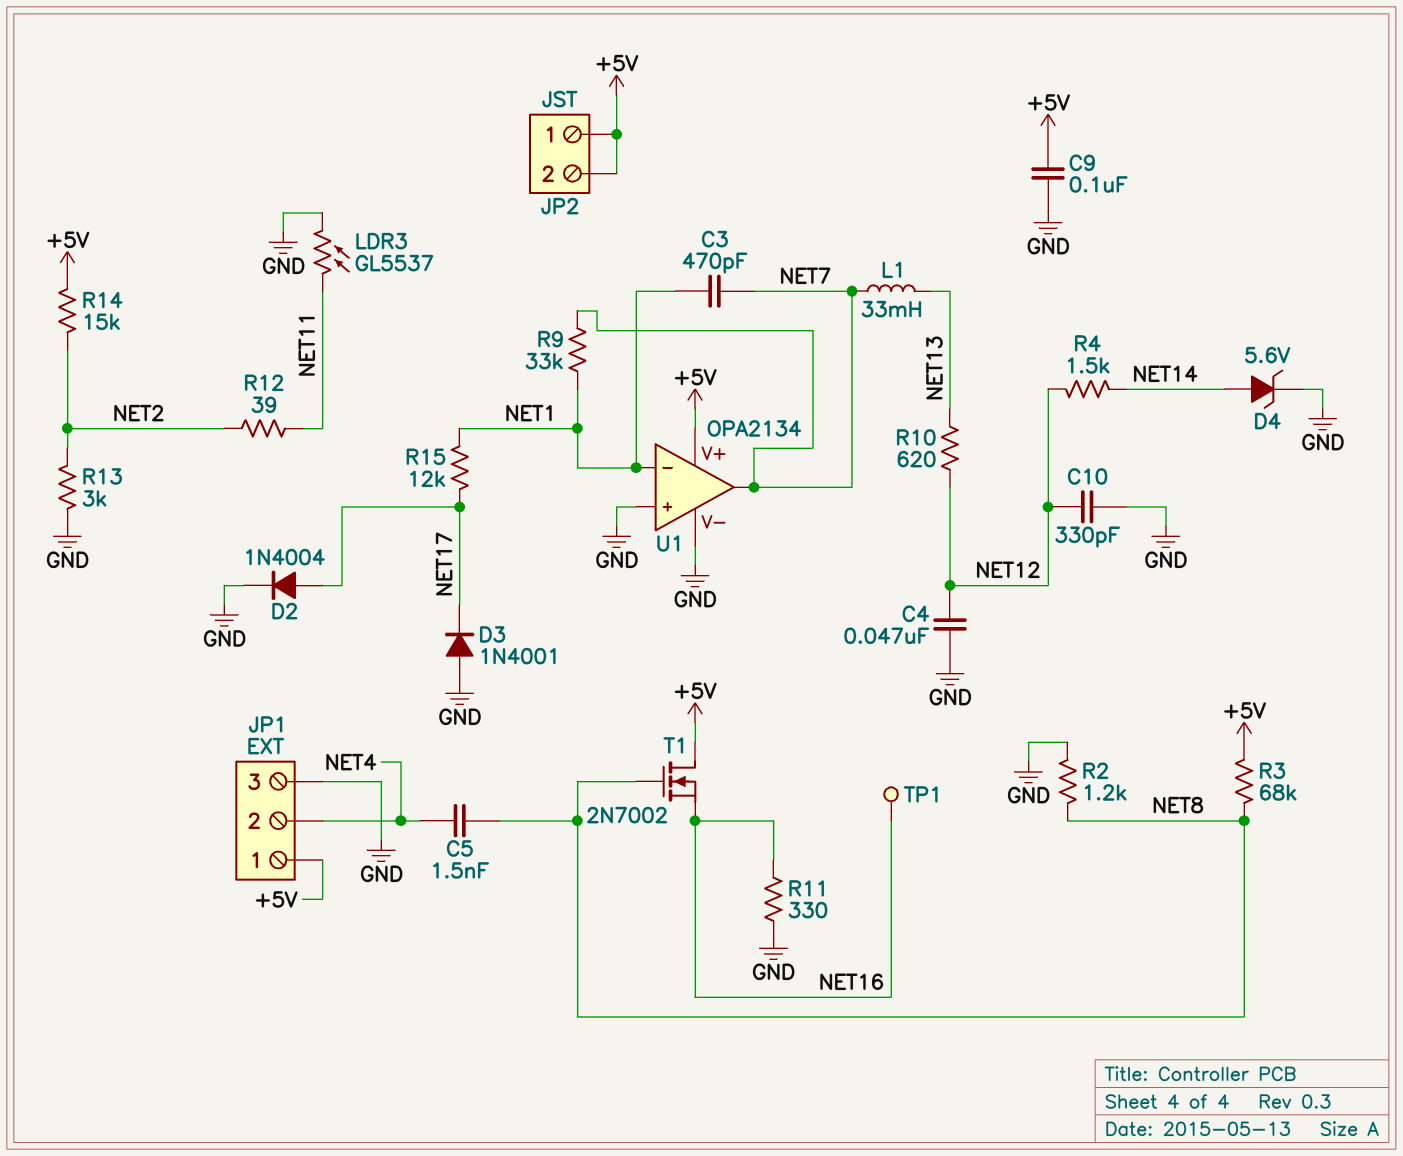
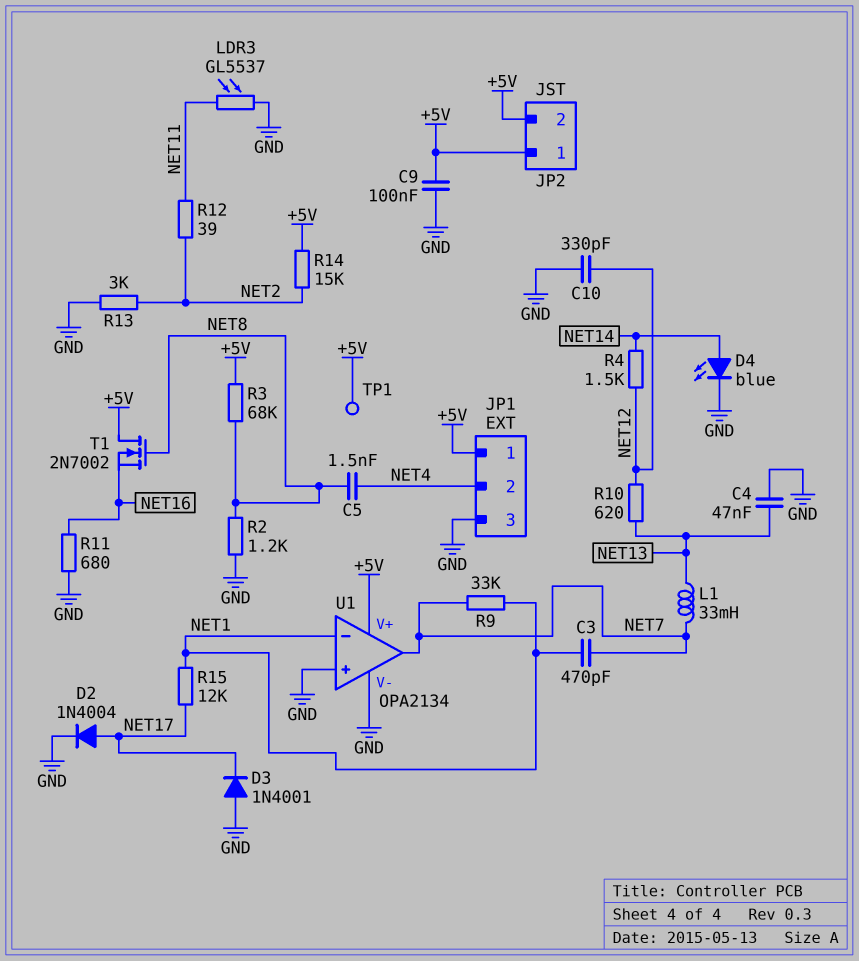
C4: 47nF (GND, NET12) -> 47nF (GND, NET13)
D4: zener 5.6V (A NET14, K GND) -> LED blue (A NET14, K GND)
R11: 330 (GND, NET16) -> 680 (GND, NET16)
TP1: test point (NET16) -> test point (+5V)

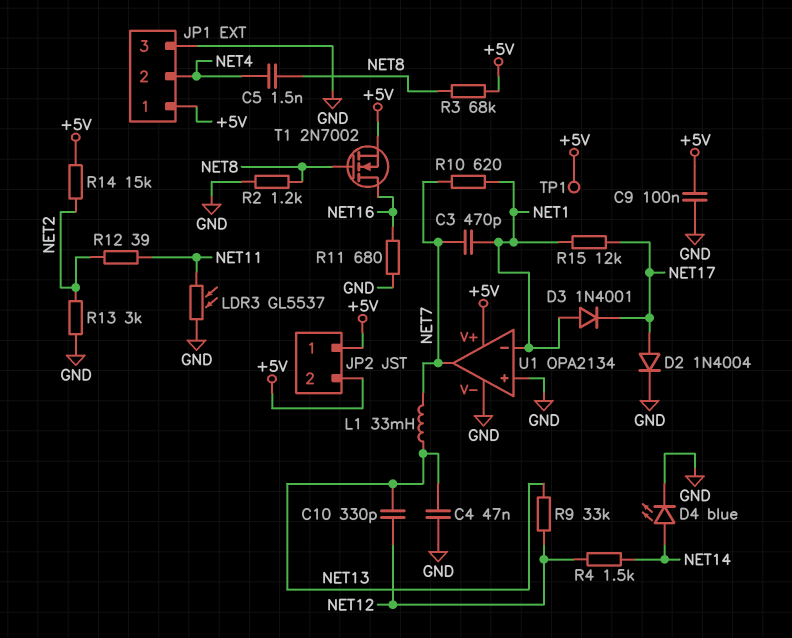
C10: 330pF (GND, NET12) -> 330pF (NET12, NET13)
D3: diode 1N4001 (A GND, K NET17) -> diode 1N4001 (A NET1, K NET17)
R9: 33k (NET1, NET7) -> 33k (NET12, NET13)
R10: 620 (NET12, NET13) -> 620 (NET1, NET7)
T1: NMOS 2N7002 (G NET8, D +5V, S NET16) -> NMOS 2N7002 (G NET8, D NET16, S +5V)

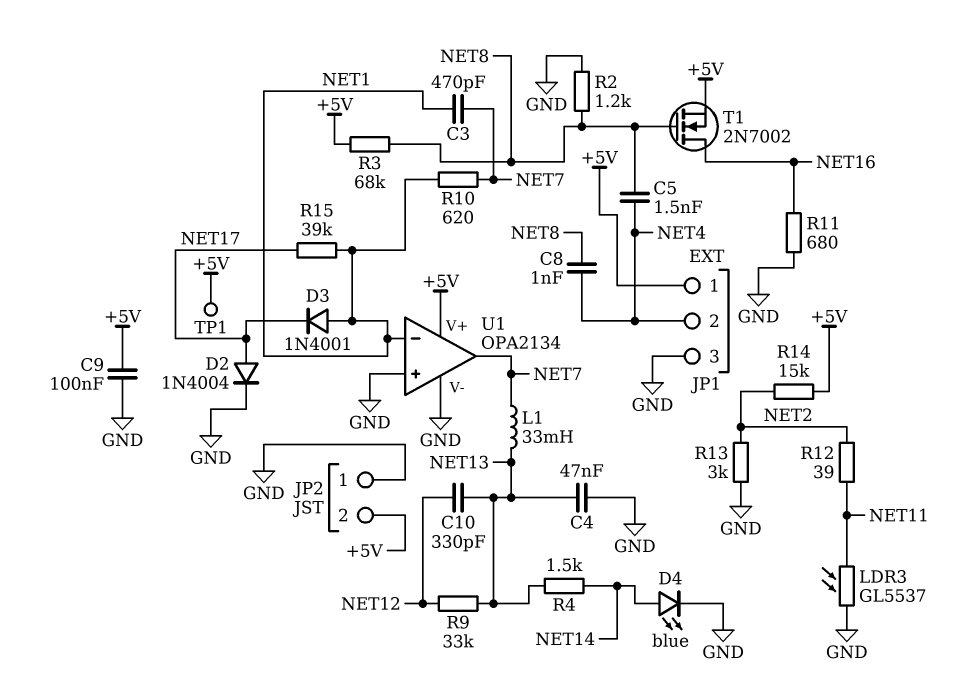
C8: none -> 1nF (NET4, NET8)
JP2 pin 1: +5V -> GND
R4: 1.5k (NET12, NET14) -> 1.5k (NET13, NET14)
R15: 12k (NET1, NET17) -> 39k (NET1, NET17)

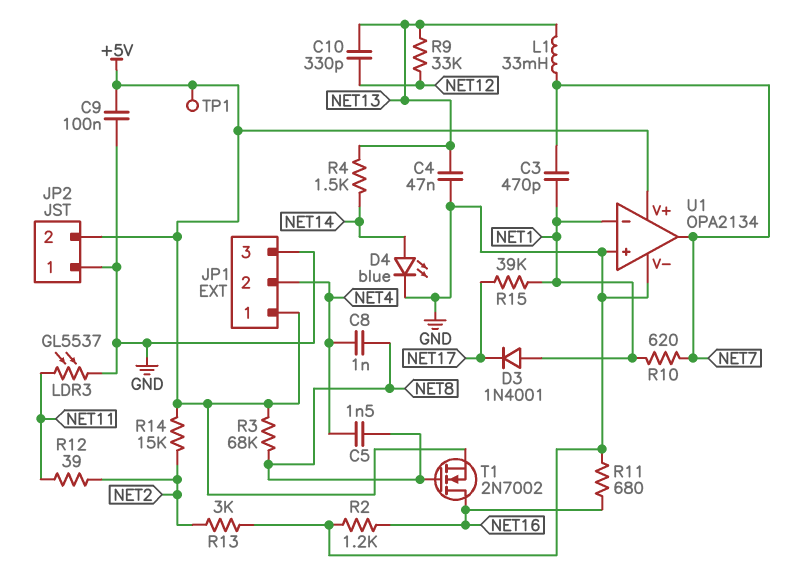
D2: diode 1N4004 (A NET17, K GND) -> none
R2: 1.2k (GND, NET8) -> 1.2k (GND, NET16)

